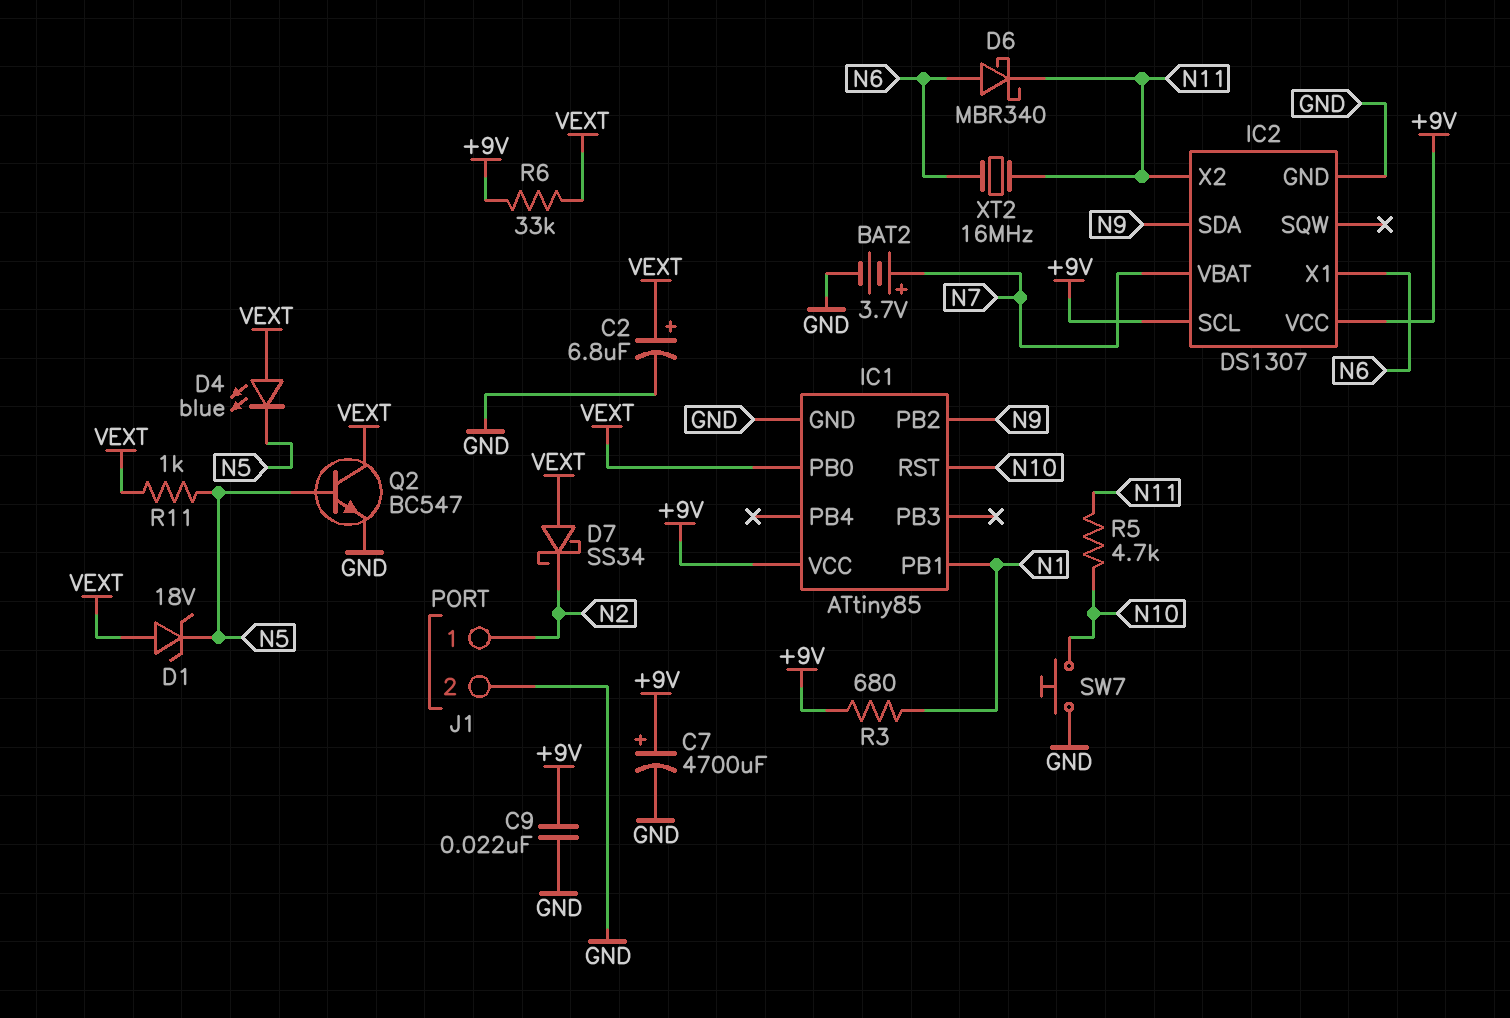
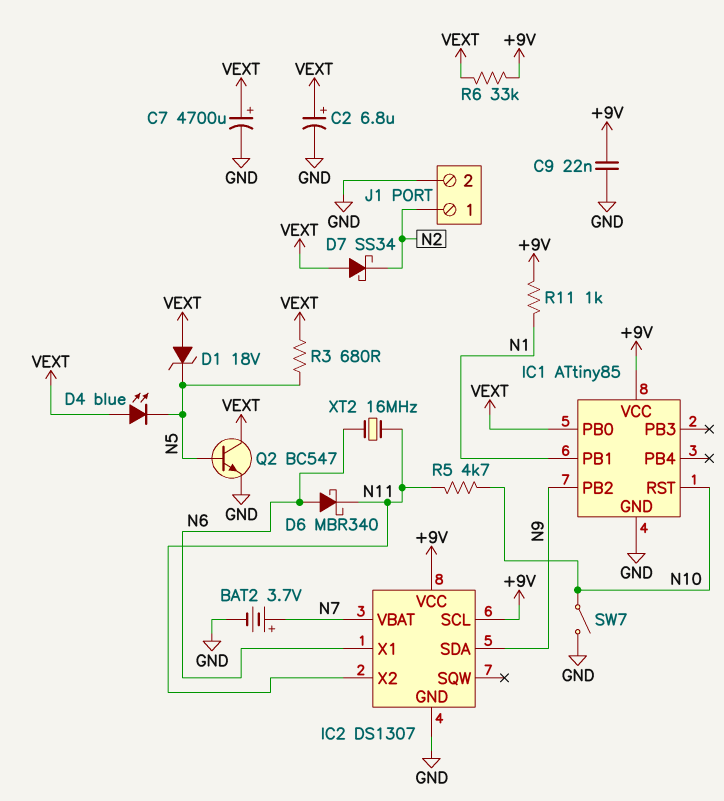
C7: 4700uF (plus +9V, minus GND) -> 4700uF (plus VEXT, minus GND)
R3: 680 (+9V, N1) -> 680 (N5, VEXT)
R11: 1k (N5, VEXT) -> 1k (+9V, N1)
SW7: button (GND, N10) -> switch (GND, N10)

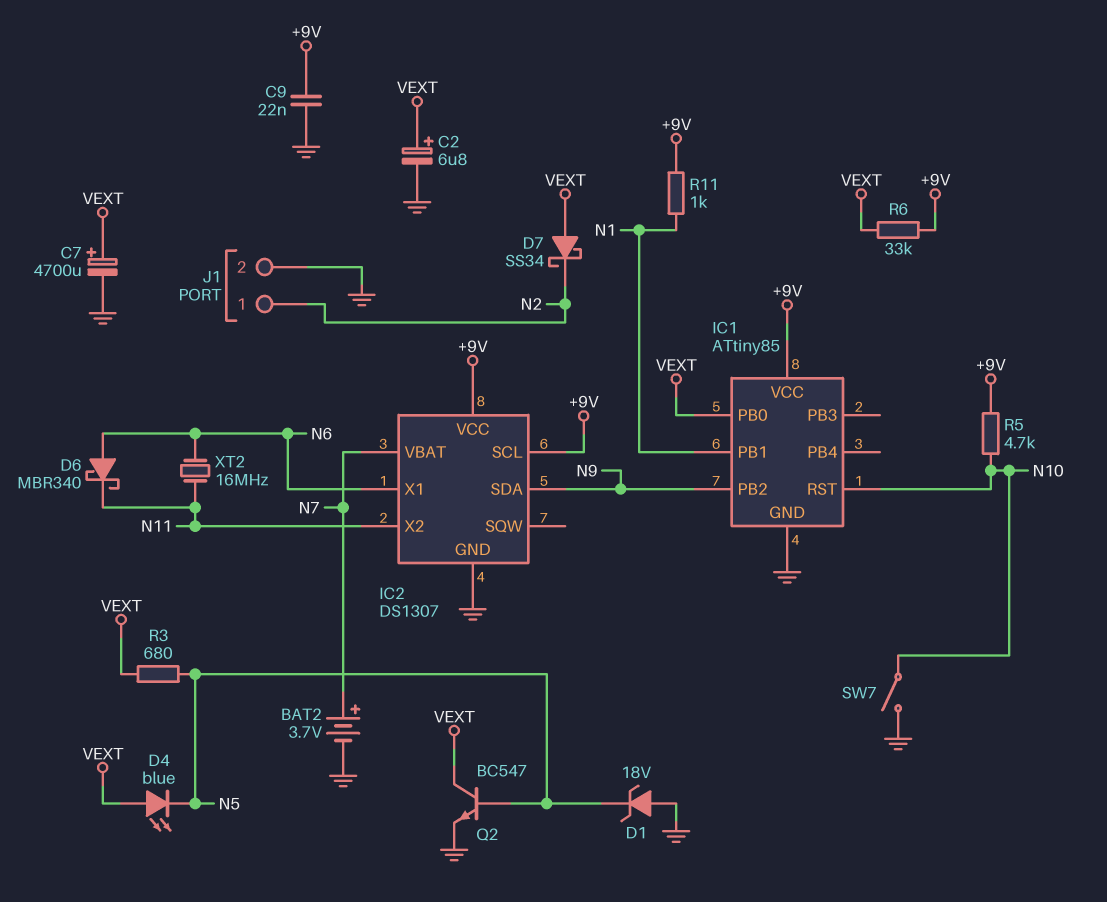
D1: zener 18V (A VEXT, K N5) -> zener 18V (A GND, K N5)
R5: 4.7k (N10, N11) -> 4.7k (+9V, N10)

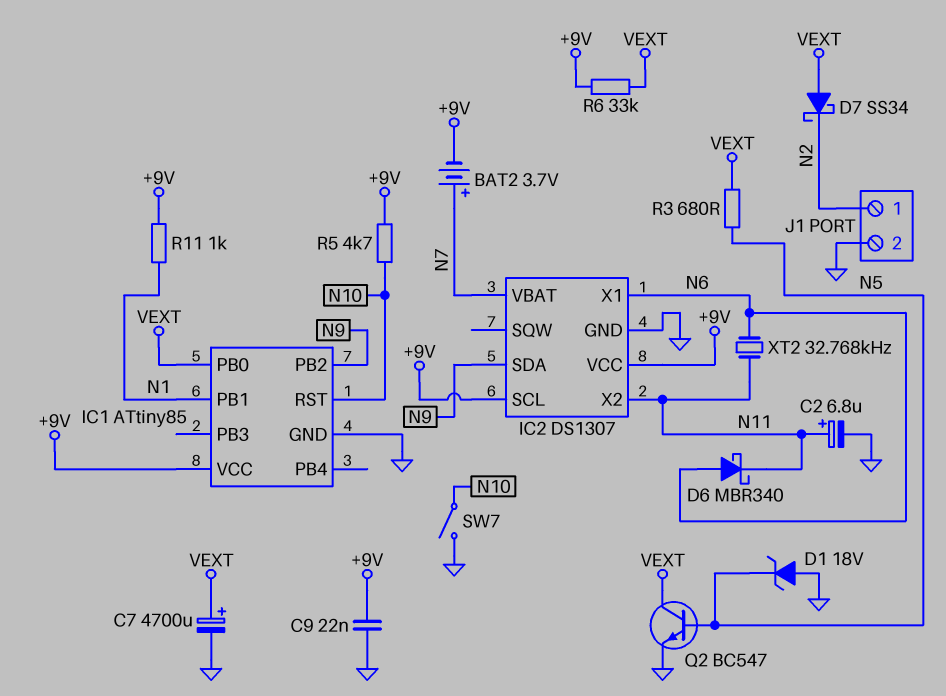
BAT2: 3.7V (plus N7, minus GND) -> 3.7V (plus N7, minus +9V)
C2: 6.8uF (plus VEXT, minus GND) -> 6.8uF (plus N11, minus GND)
D4: LED blue (A VEXT, K N5) -> none
XT2: 16MHz (N6, N11) -> 32.768kHz (N6, N11)

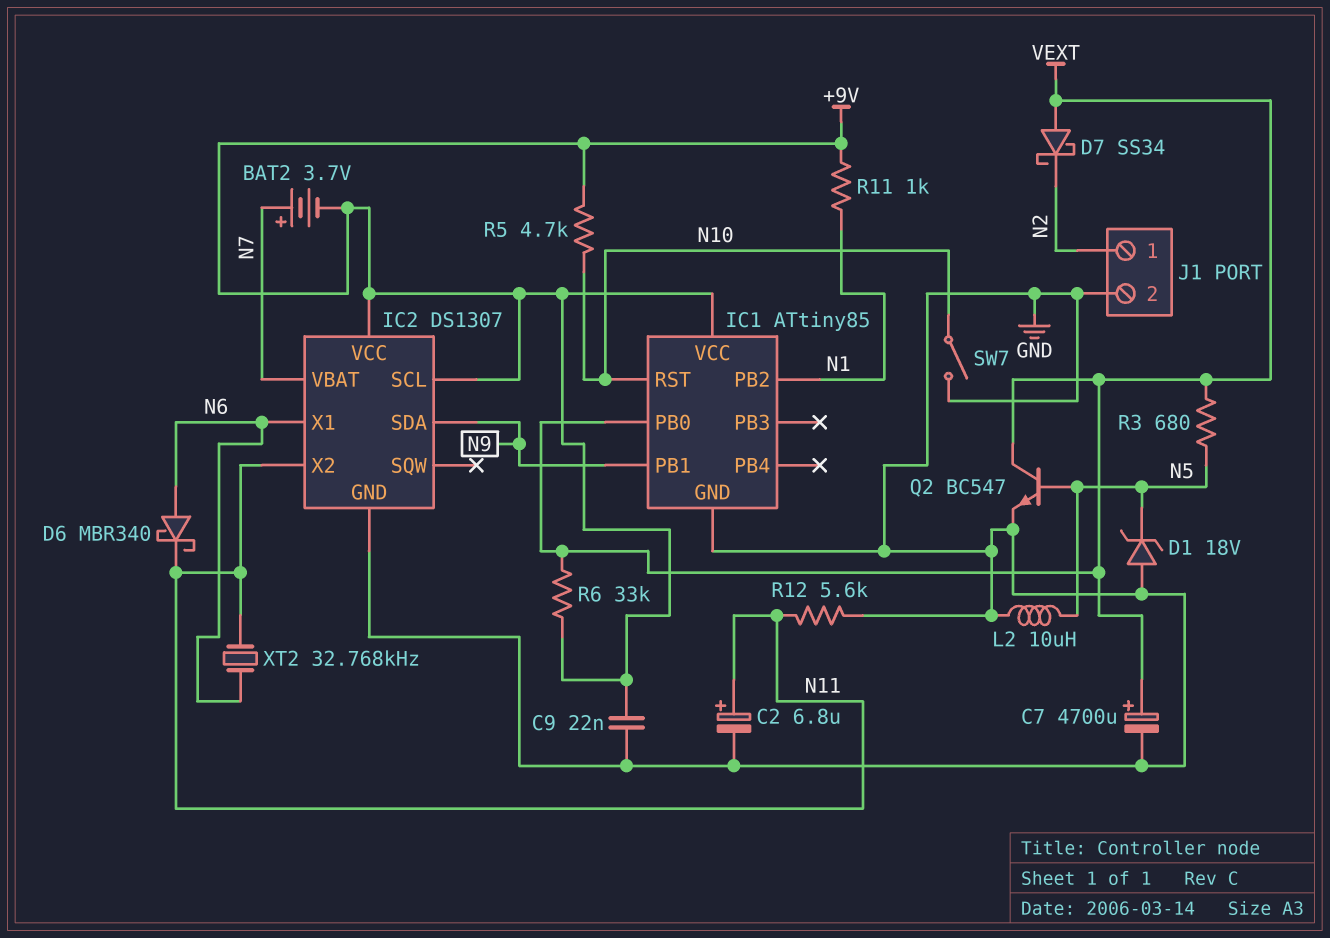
IC1 pin PB1: N1 -> N9
IC1 pin PB2: N9 -> N1
L2: none -> 10uH (GND, N5)
R12: none -> 5.6k (GND, N11)

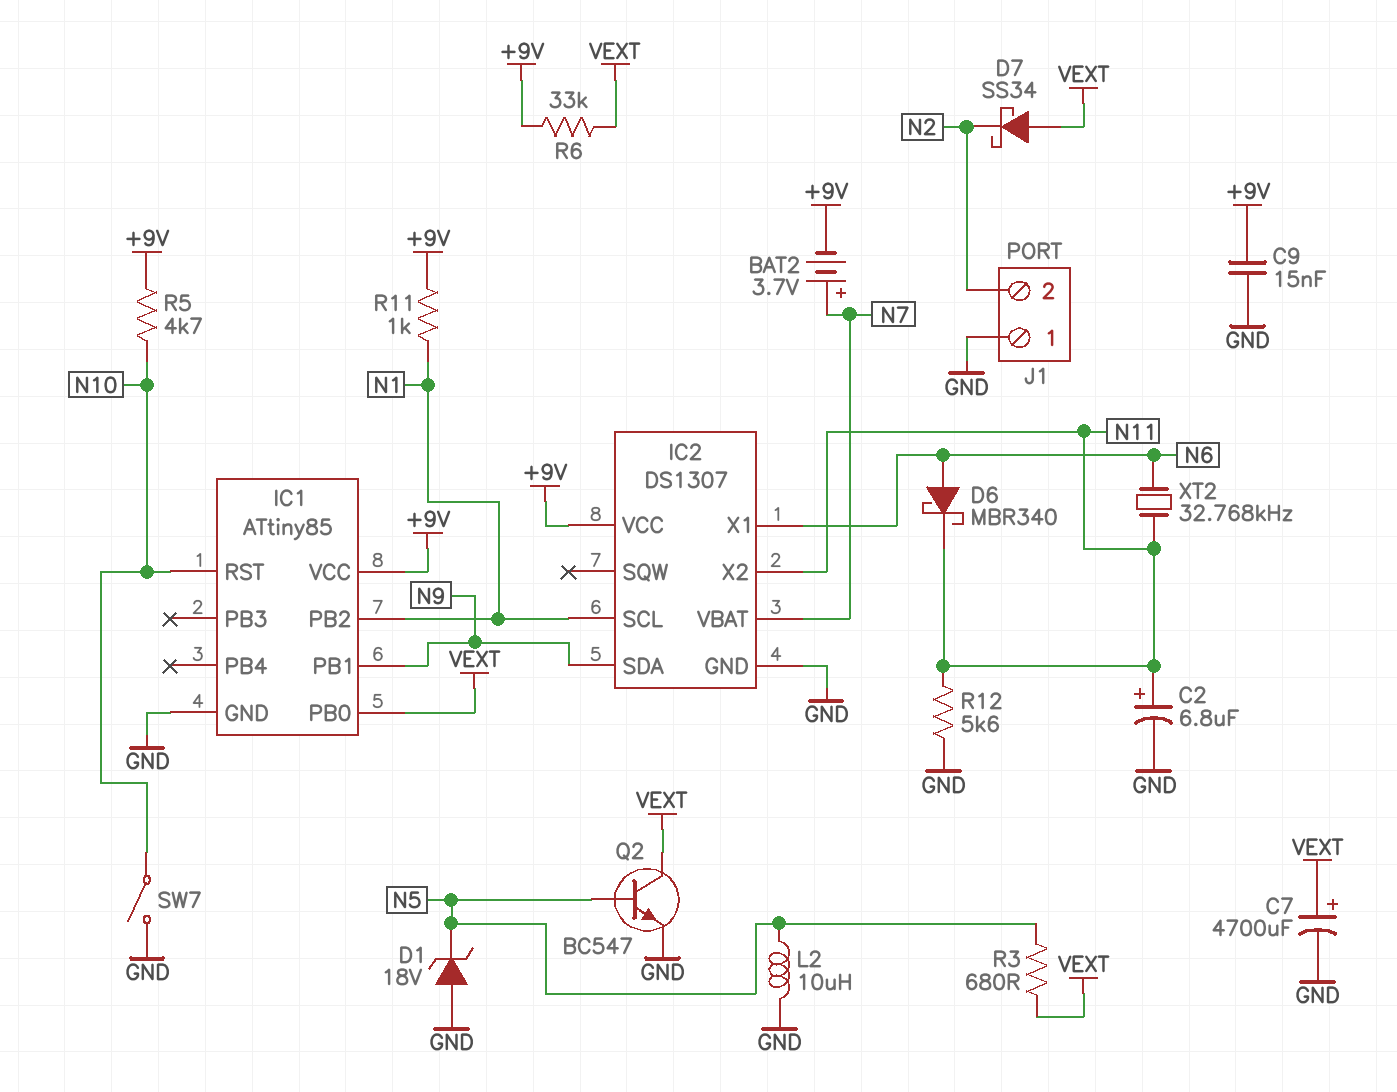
C9: 22nF (+9V, GND) -> 15nF (+9V, GND)
IC2 pin SCL: +9V -> N1
J1 pin 1: N2 -> GND
J1 pin 2: GND -> N2

